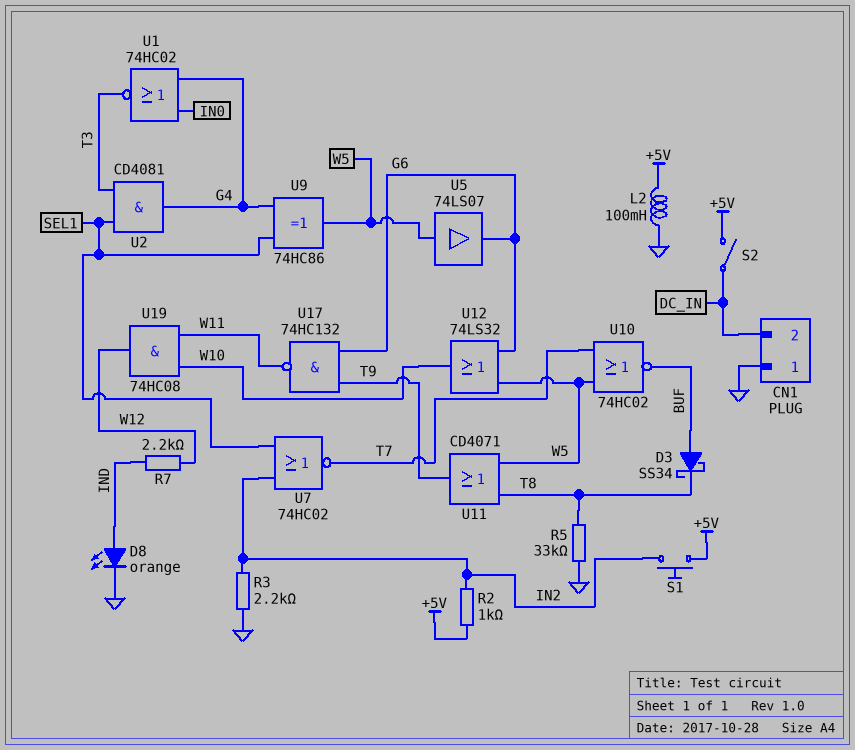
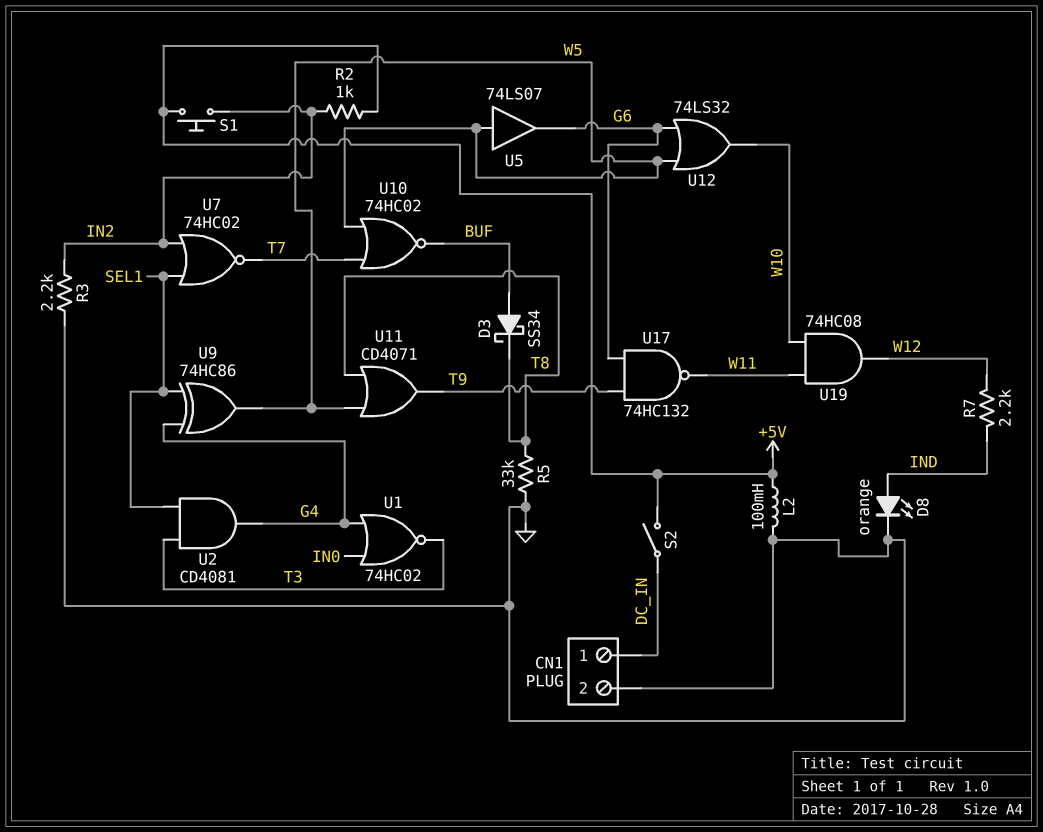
CN1 pin 1: GND -> DC_IN
CN1 pin 2: DC_IN -> GND

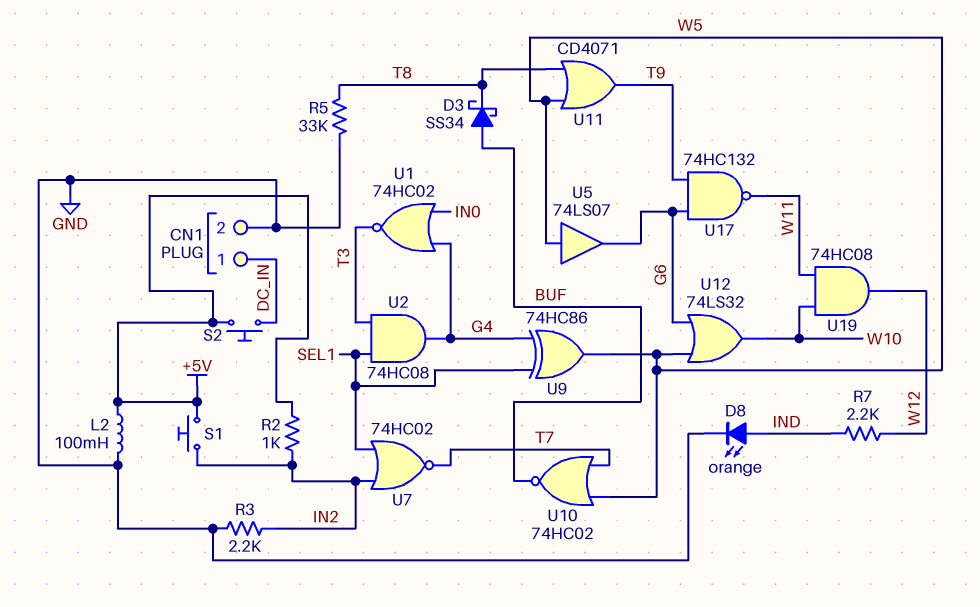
S2: switch (+5V, DC_IN) -> button (+5V, DC_IN)
U2: AND CD4081 (in SEL1, in T3, out G4) -> AND 74HC08 (in SEL1, in T3, out G4)

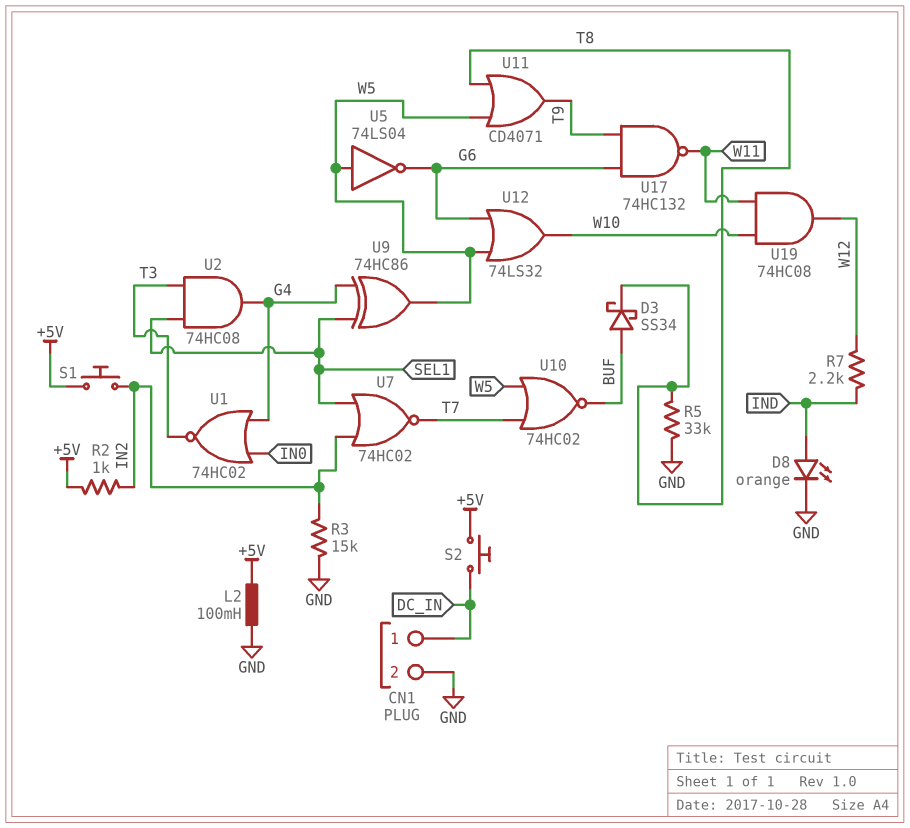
R3: 2.2k (GND, IN2) -> 15k (GND, IN2)
U5: buffer 74LS07 (in W5, out G6) -> NOT 74LS04 (in W5, out G6)

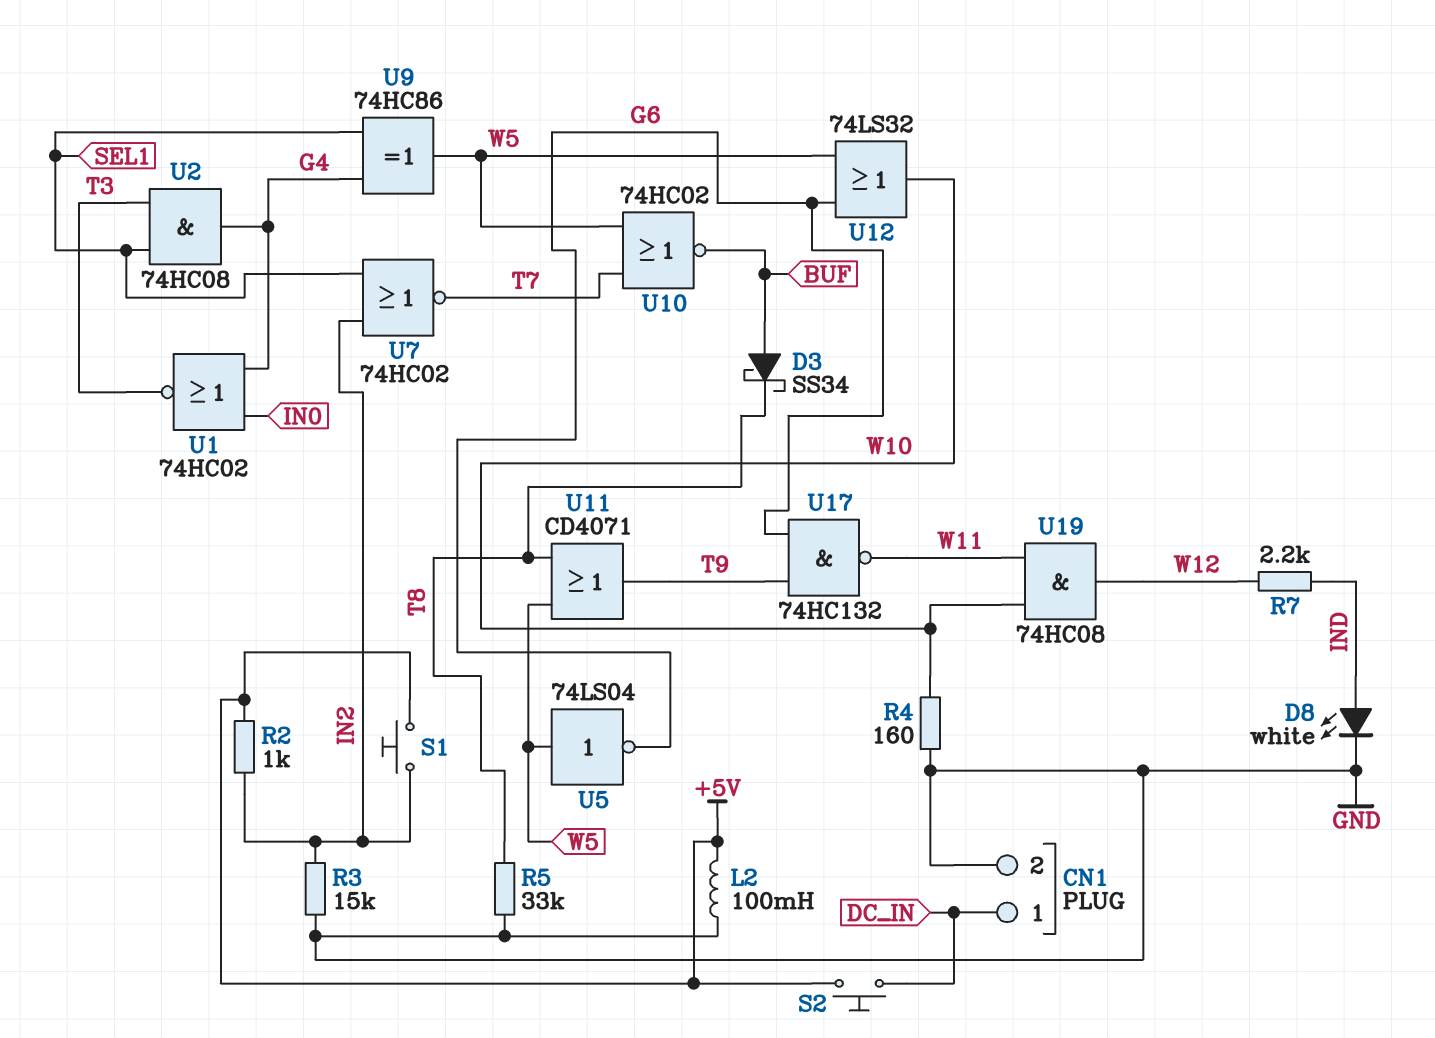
D8: LED orange (A IND, K GND) -> LED white (A IND, K GND)
R4: none -> 160 (GND, W10)

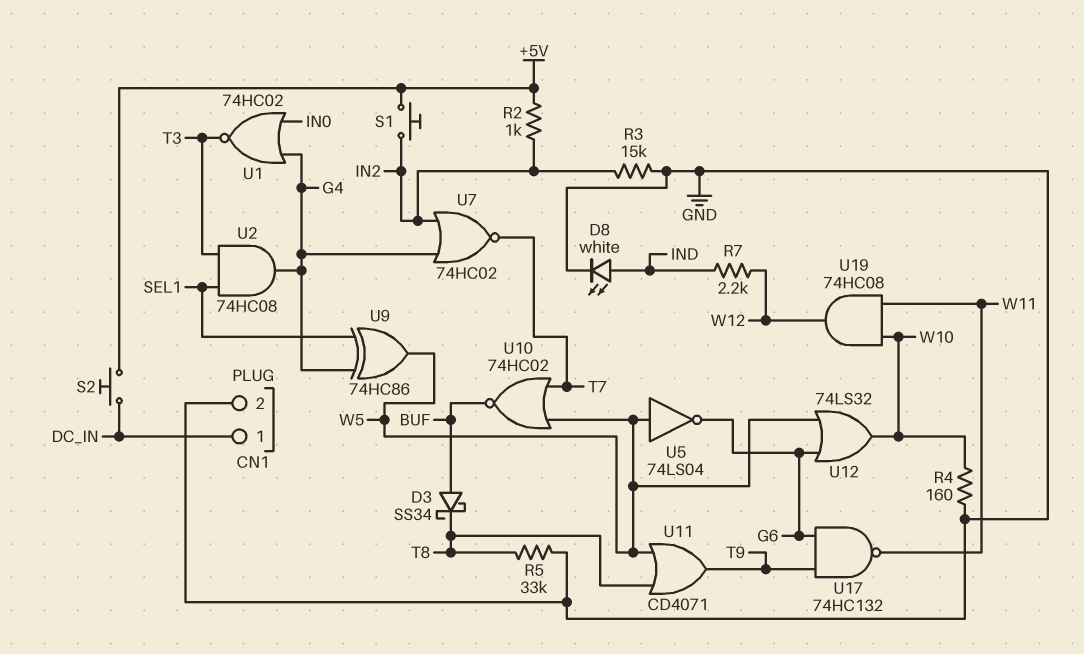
L2: 100mH (+5V, GND) -> none
U7: NOR 74HC02 (in IN2, in SEL1, out T7) -> NOR 74HC02 (in G4, in IN2, out T7)

